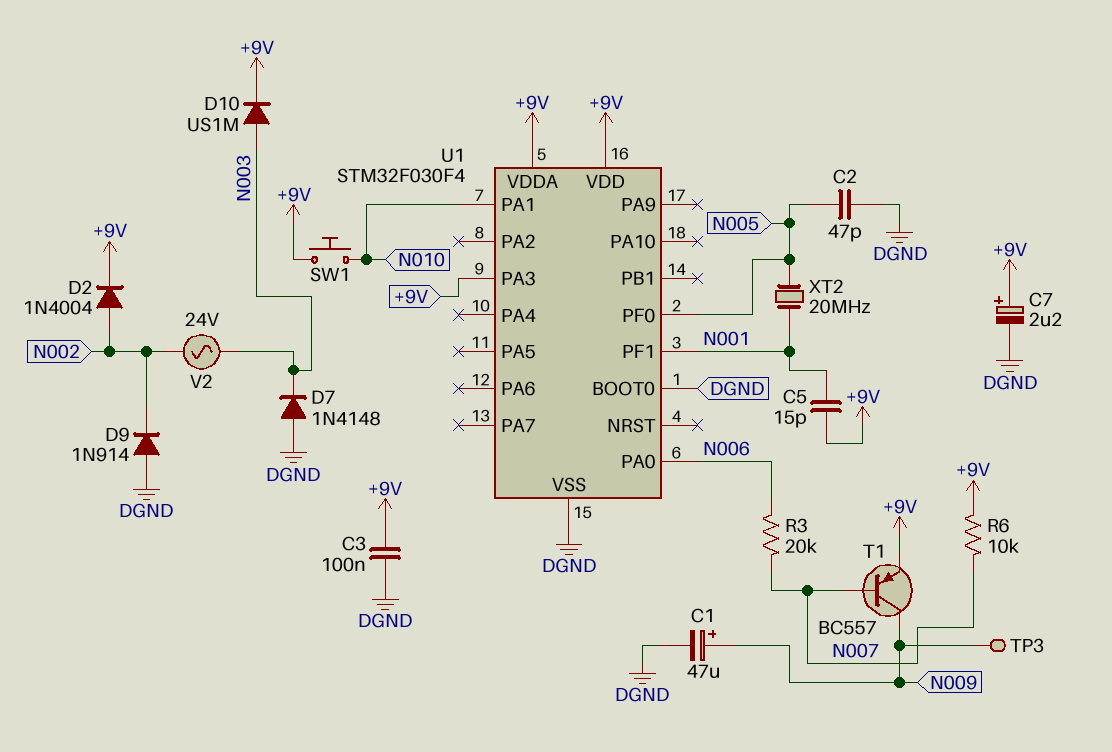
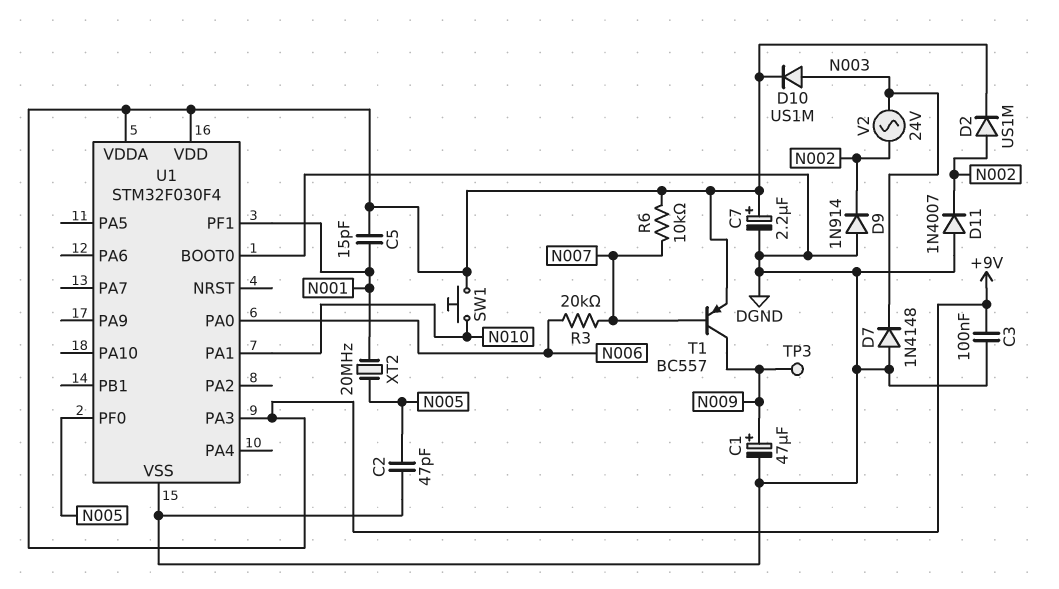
D2: diode 1N4004 (A N002, K +9V) -> diode US1M (A N002, K +9V)
D11: none -> diode 1N4007 (A DGND, K N002)

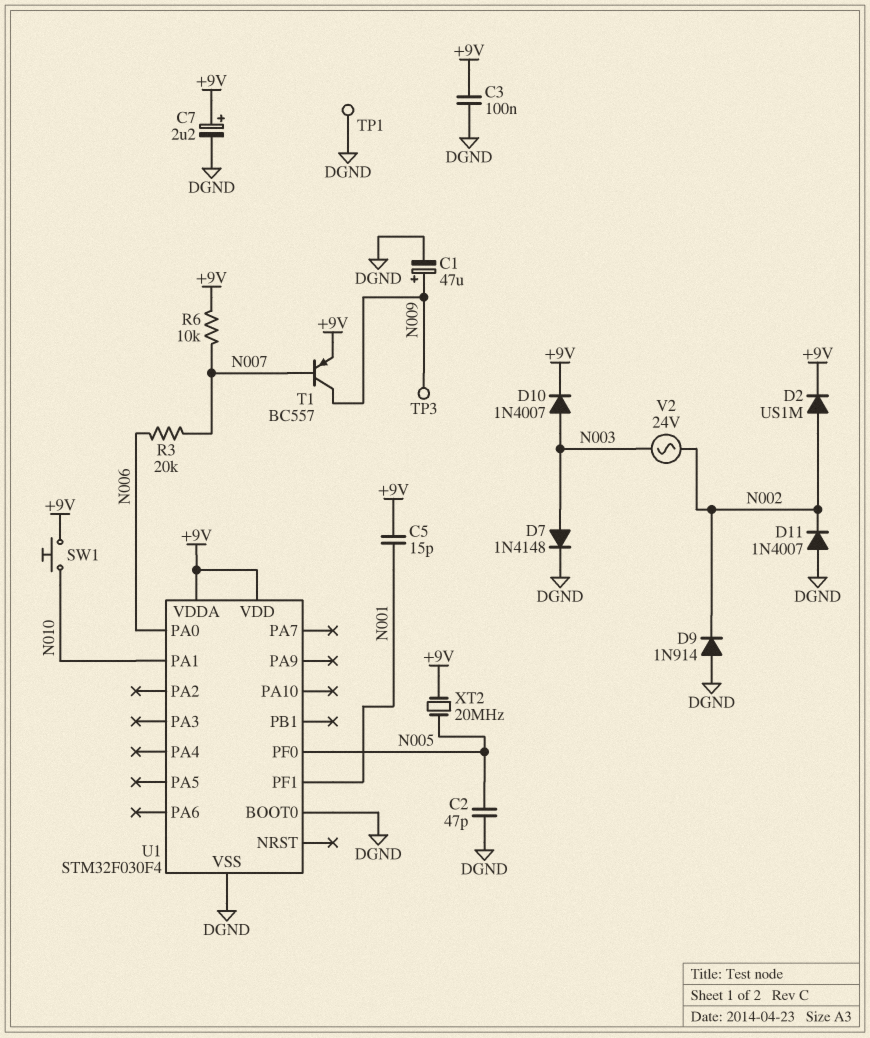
D7: diode 1N4148 (A DGND, K N003) -> diode 1N4148 (A N003, K DGND)
D10: diode US1M (A N003, K +9V) -> diode 1N4007 (A N003, K +9V)
TP1: none -> test point (DGND)
U1 pin PA3: +9V -> none
XT2: 20MHz (N001, N005) -> 20MHz (+9V, N005)

